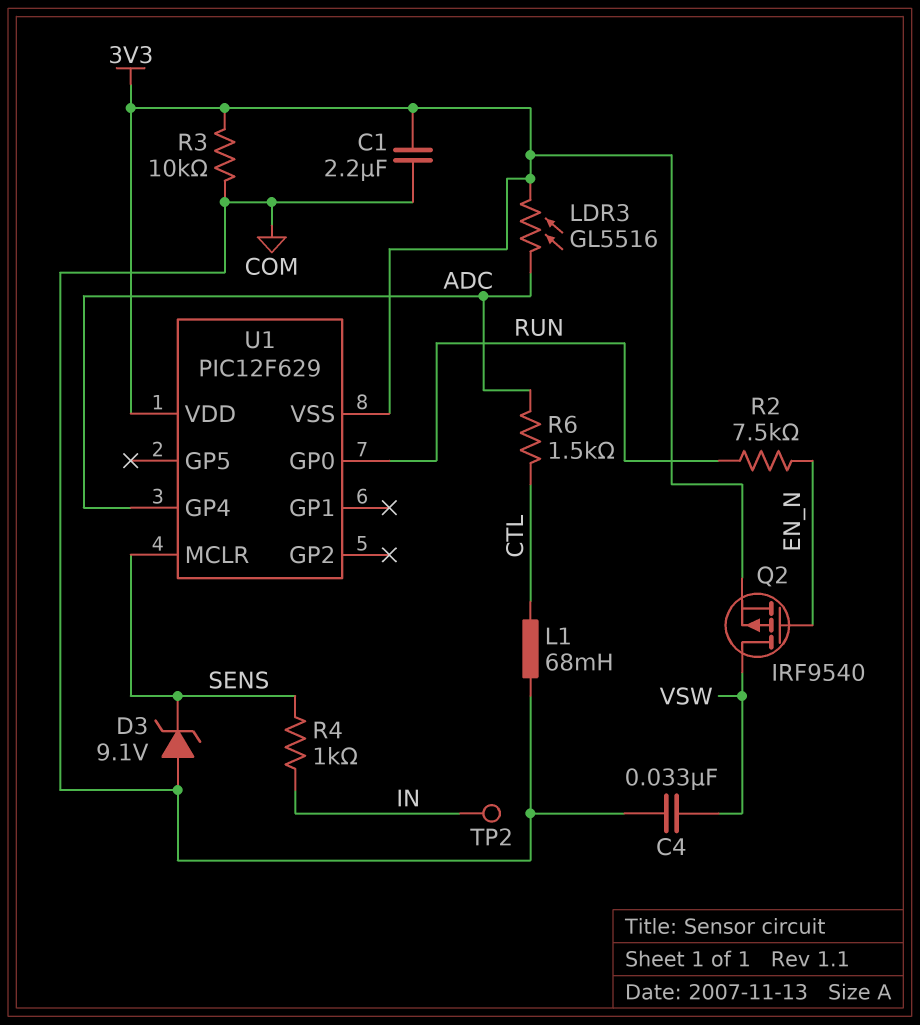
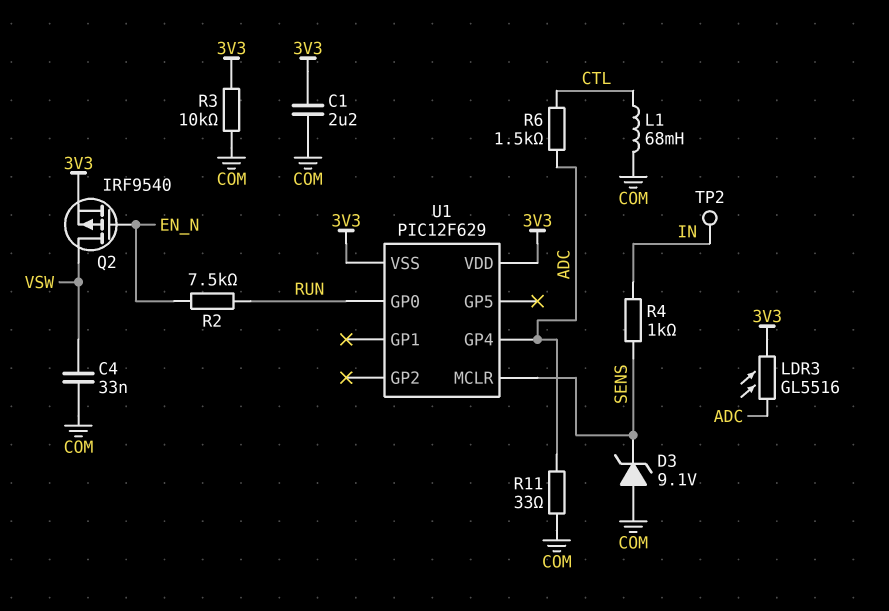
R11: none -> 33 (ADC, COM)

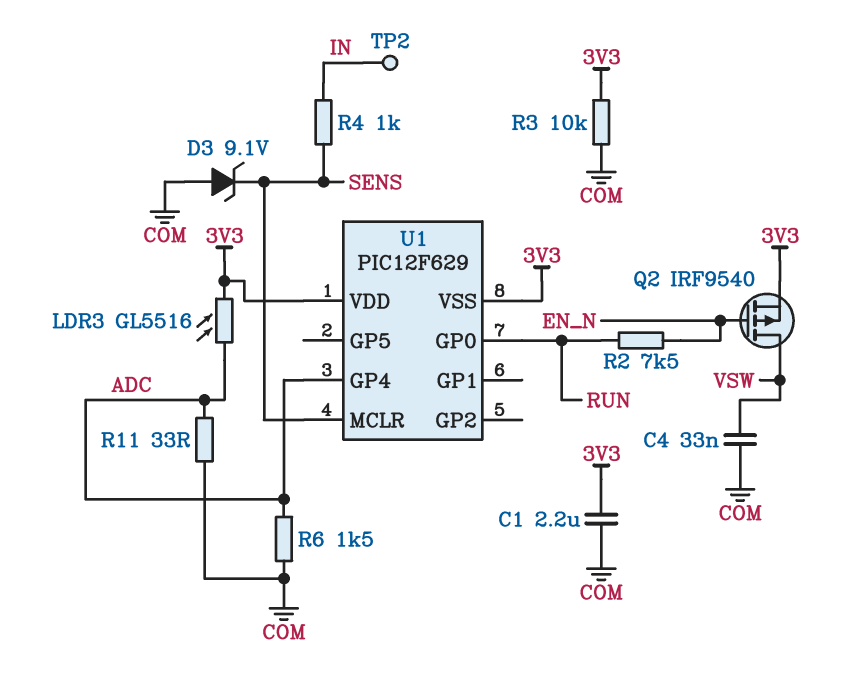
L1: 68mH (COM, CTL) -> none
R6: 1.5k (ADC, CTL) -> 1.5k (ADC, COM)

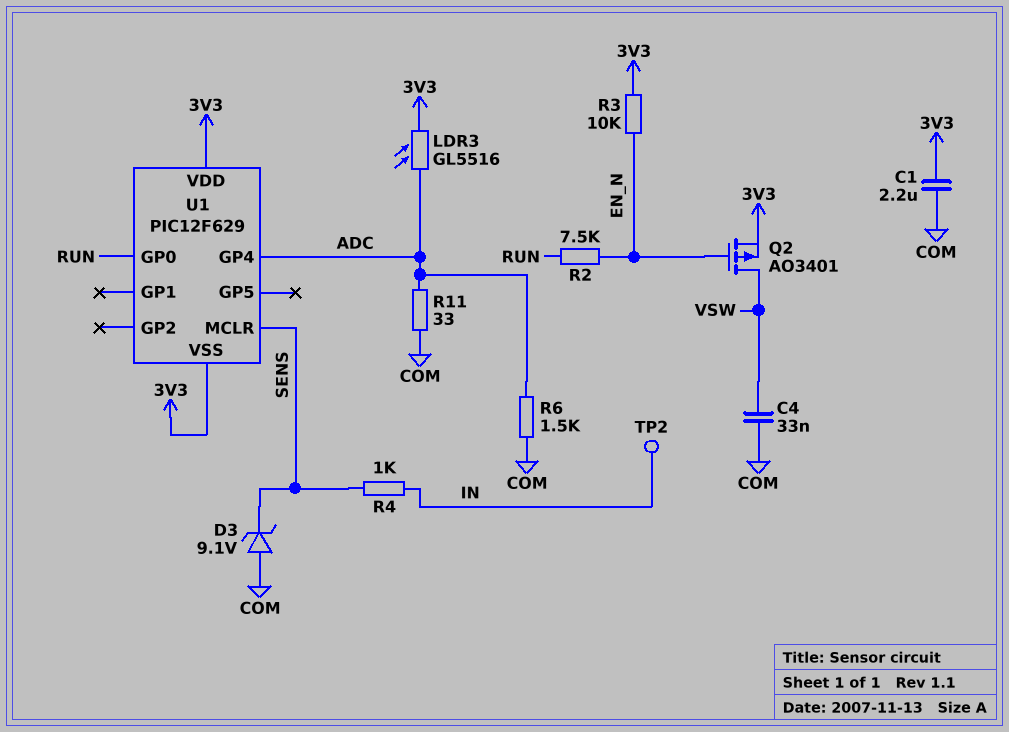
Q2: PMOS IRF9540 (G EN_N, D VSW, S 3V3) -> PMOS AO3401 (G EN_N, D VSW, S 3V3)
R3: 10k (3V3, COM) -> 10k (3V3, EN_N)

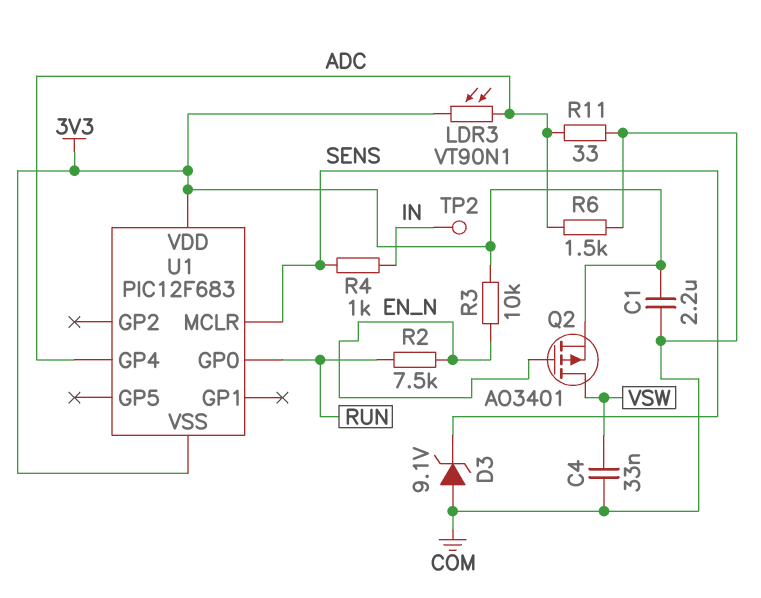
LDR3: GL5516 (3V3, ADC) -> VT90N1 (3V3, ADC)
U1: PIC12F629 -> PIC12F683

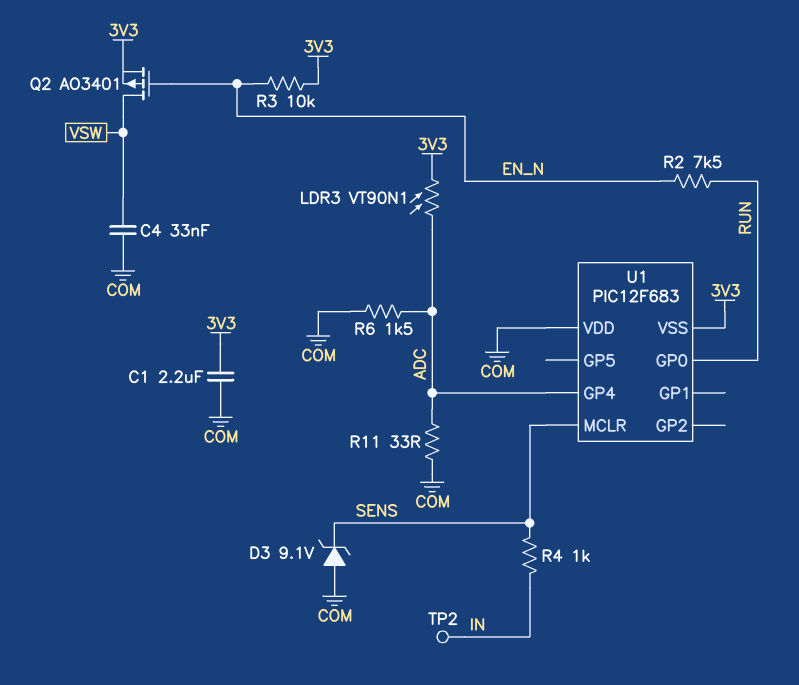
U1 pin VDD: 3V3 -> COM

